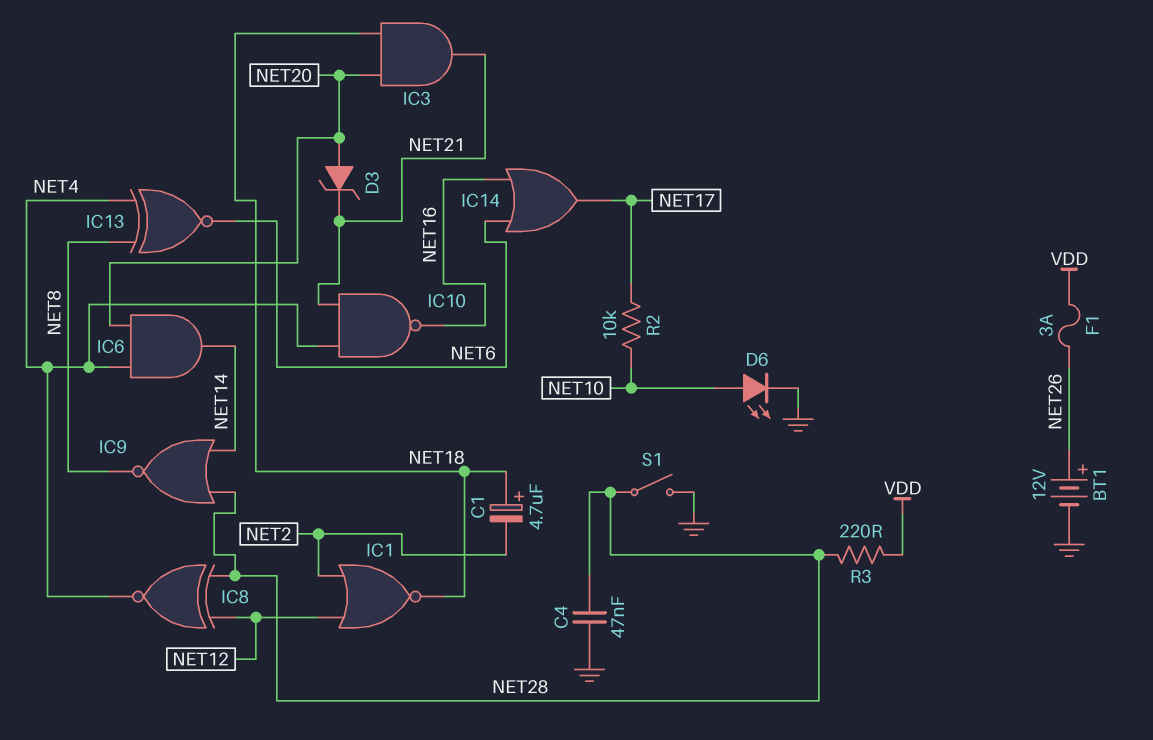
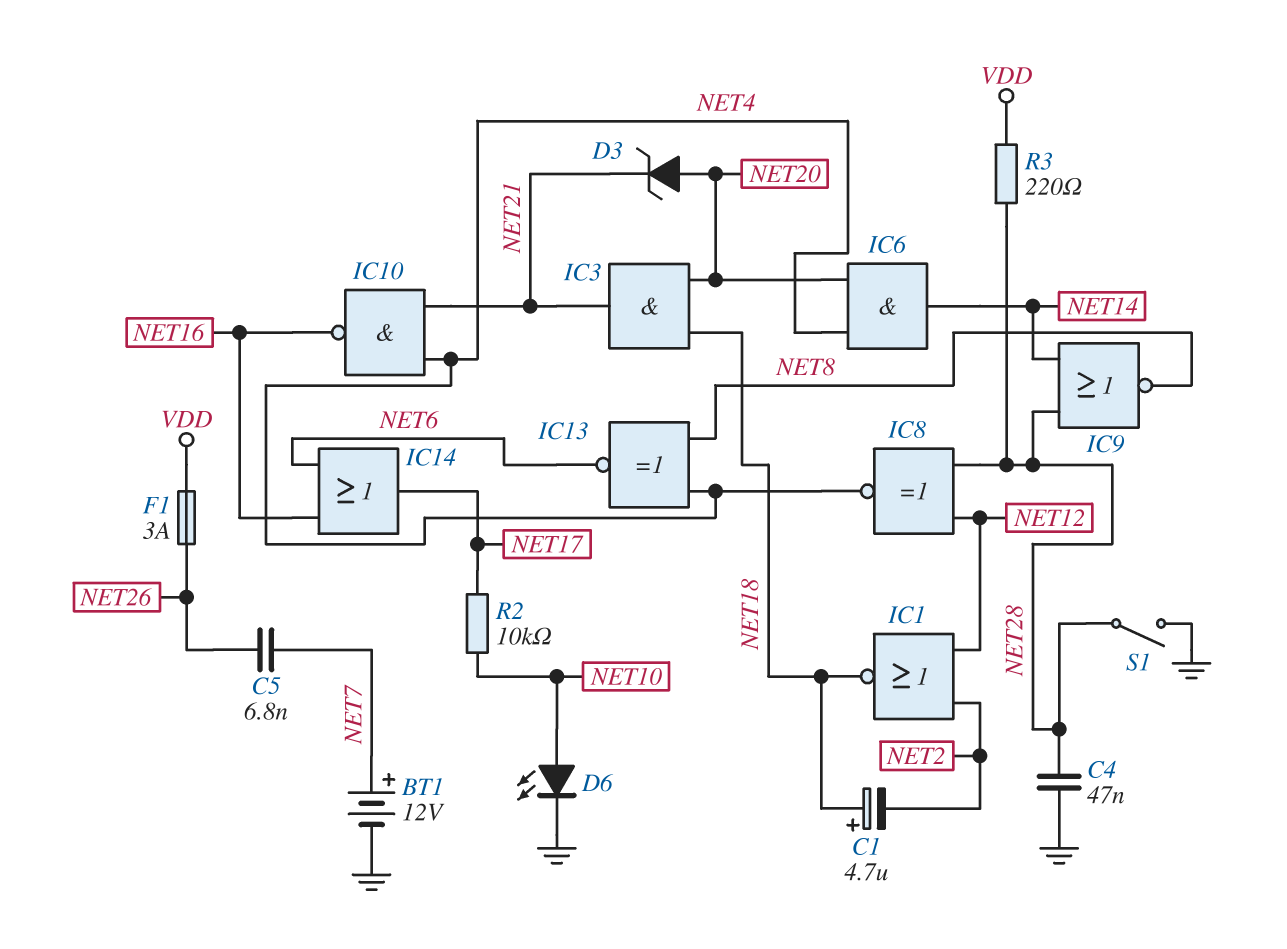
BT1: 12V (plus NET26, minus GND) -> 12V (plus NET7, minus GND)
C5: none -> 6.8nF (NET7, NET26)

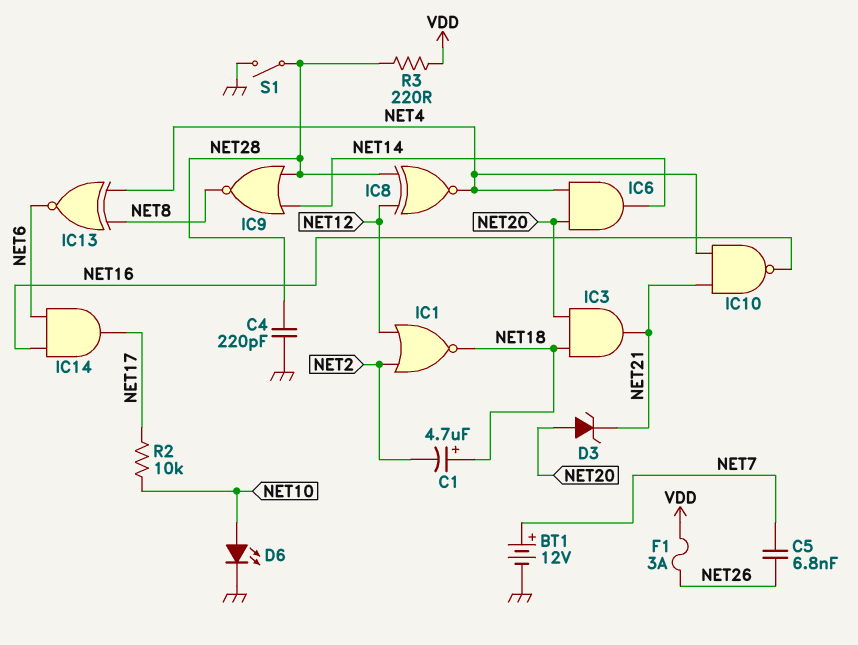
C4: 47nF (GND, NET28) -> 220pF (GND, NET28)
IC14: OR (in NET6, in NET16, out NET17) -> AND (in NET6, in NET16, out NET17)

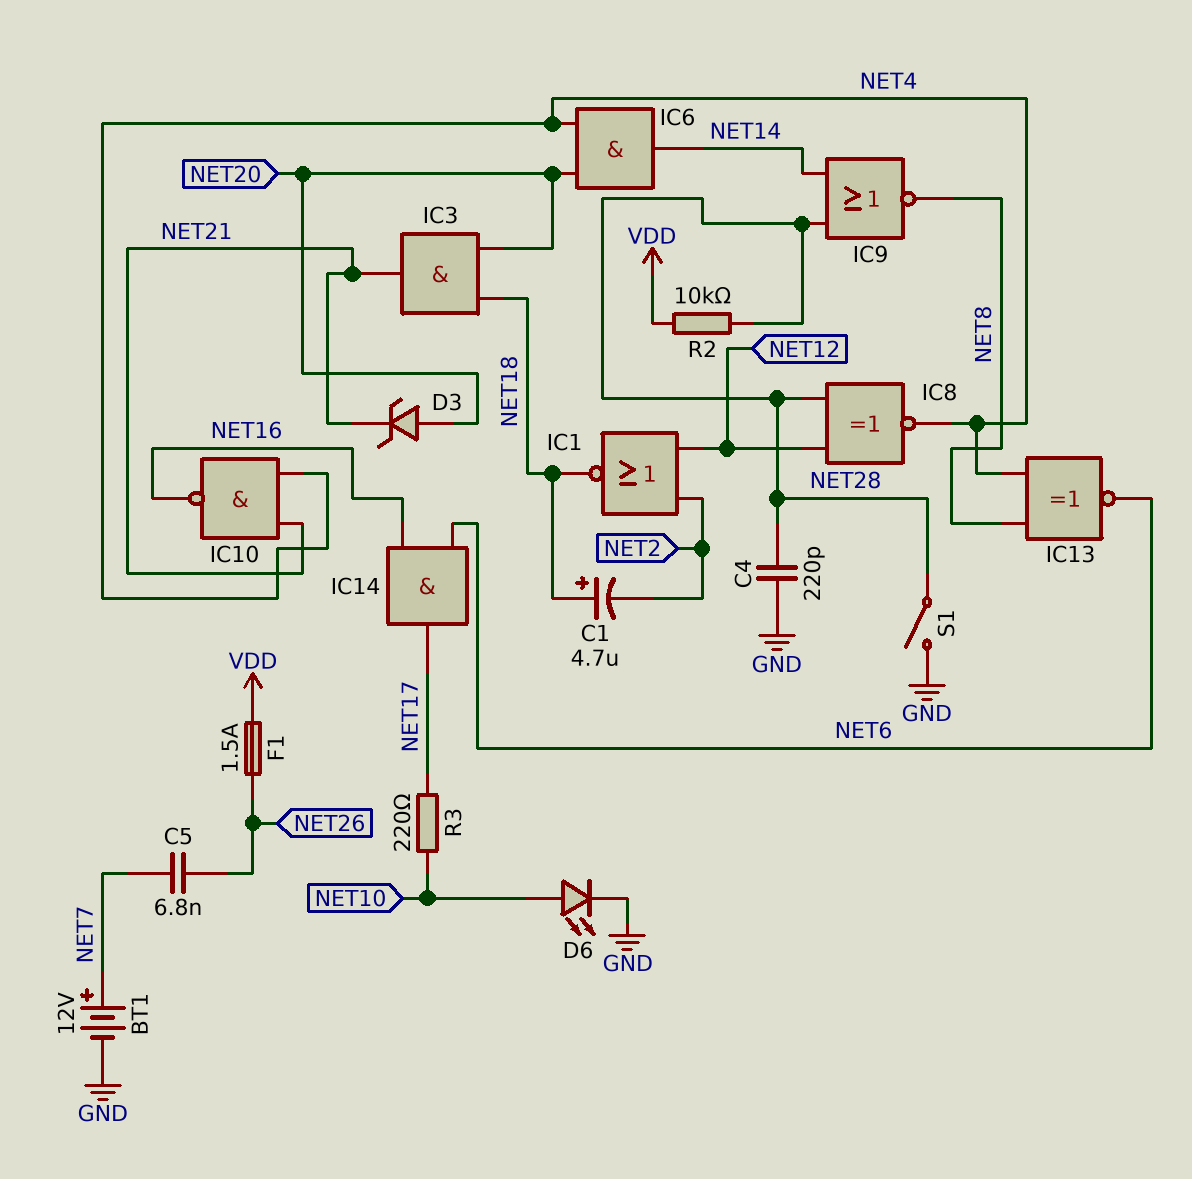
F1: 3A (NET26, VDD) -> 1.5A (NET26, VDD)
R2: 10k (NET10, NET17) -> 10k (NET28, VDD)
R3: 220 (NET28, VDD) -> 220 (NET10, NET17)

